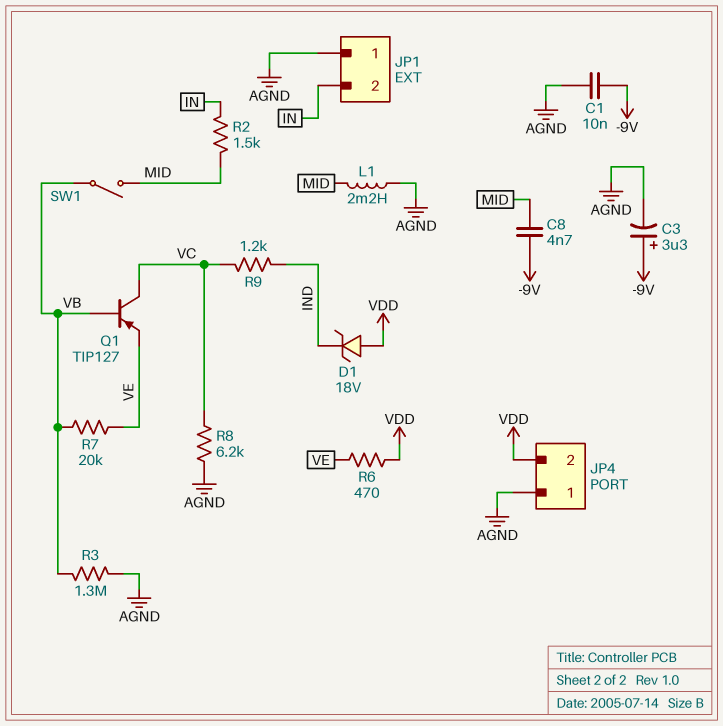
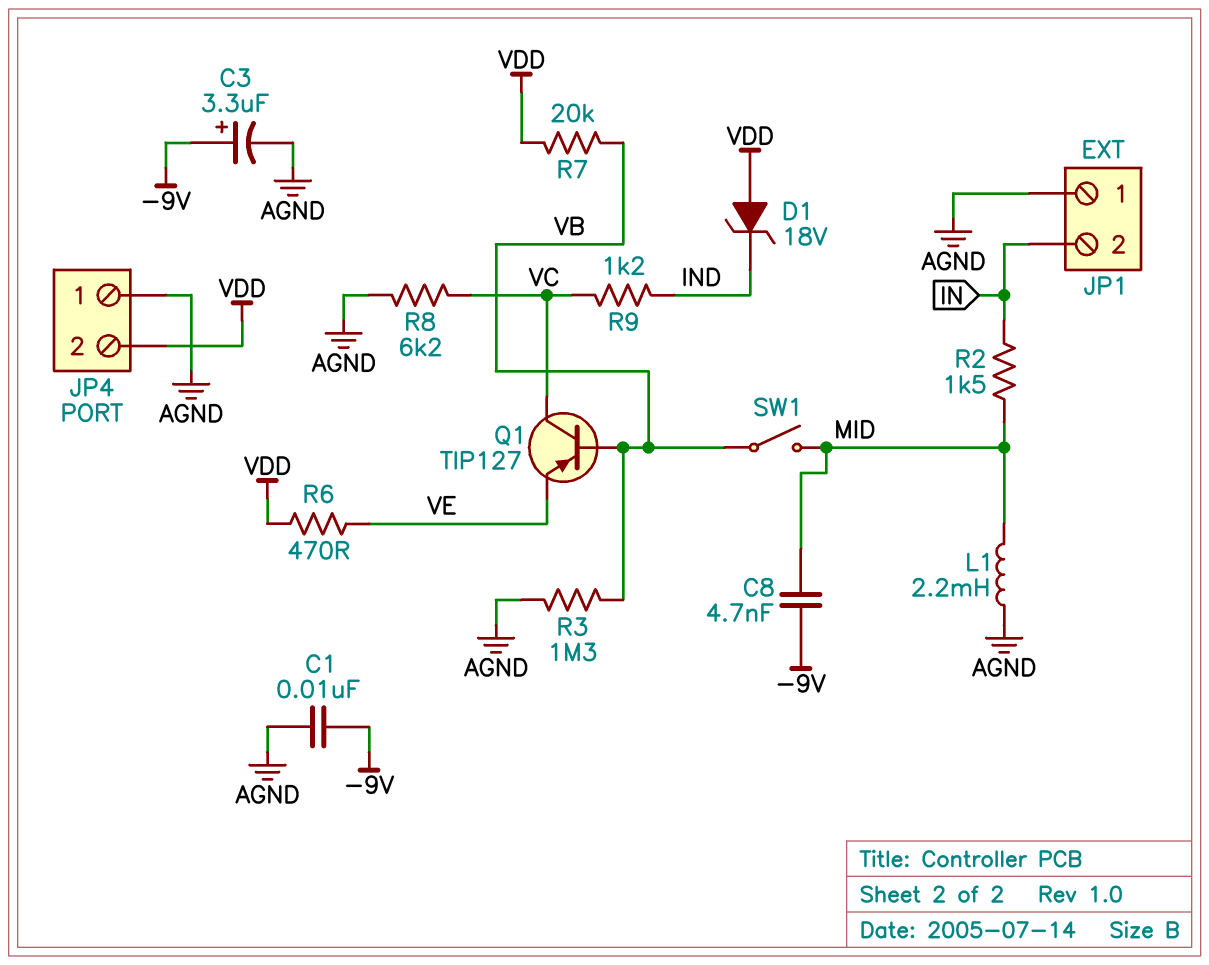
R7: 20k (VB, VE) -> 20k (VB, VDD)

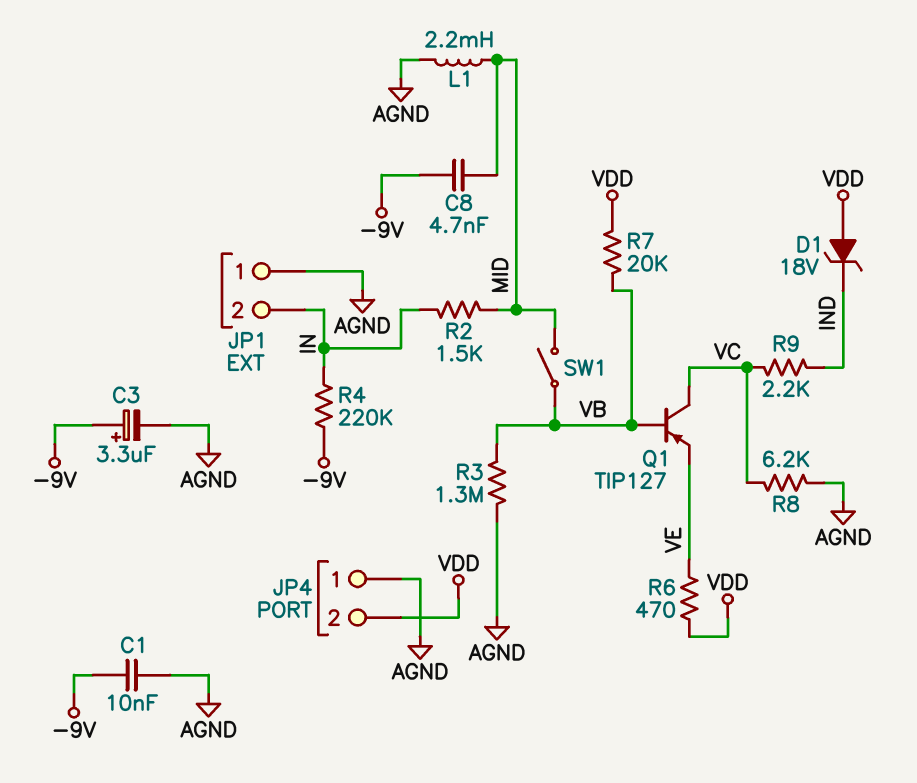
R4: none -> 220k (-9V, IN)
R9: 1.2k (IND, VC) -> 2.2k (IND, VC)

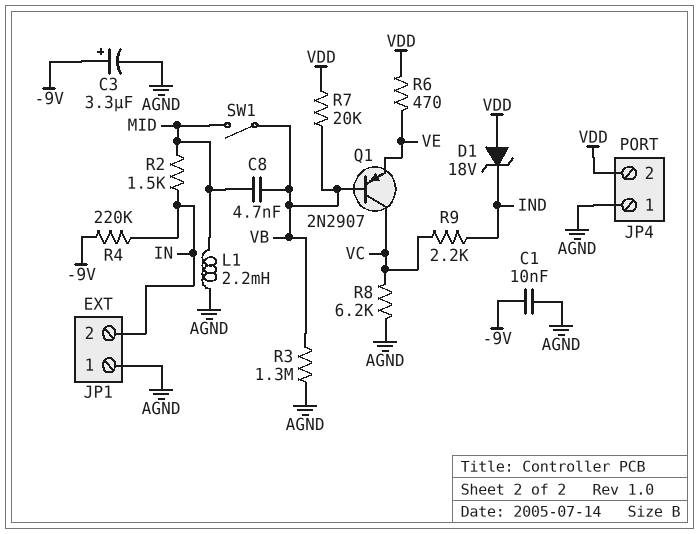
C8: 4.7nF (-9V, MID) -> 4.7nF (MID, VB)
Q1: PNP TIP127 (B VB, C VC, E VE) -> PNP 2N2907 (B VB, C VC, E VE)

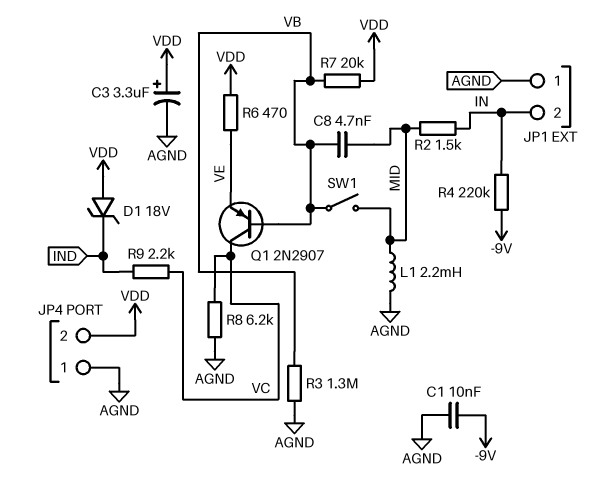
C3: 3.3uF (plus -9V, minus AGND) -> 3.3uF (plus VDD, minus AGND)

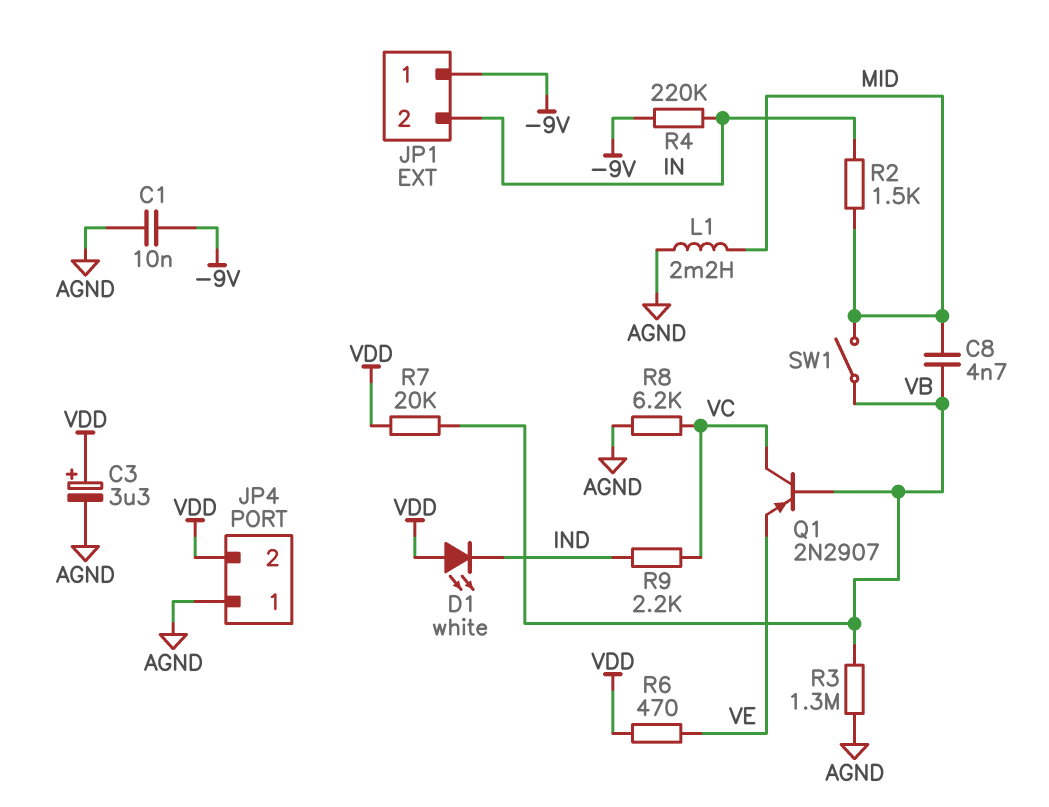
D1: zener 18V (A VDD, K IND) -> LED white (A VDD, K IND)
JP1 pin 1: AGND -> -9V

